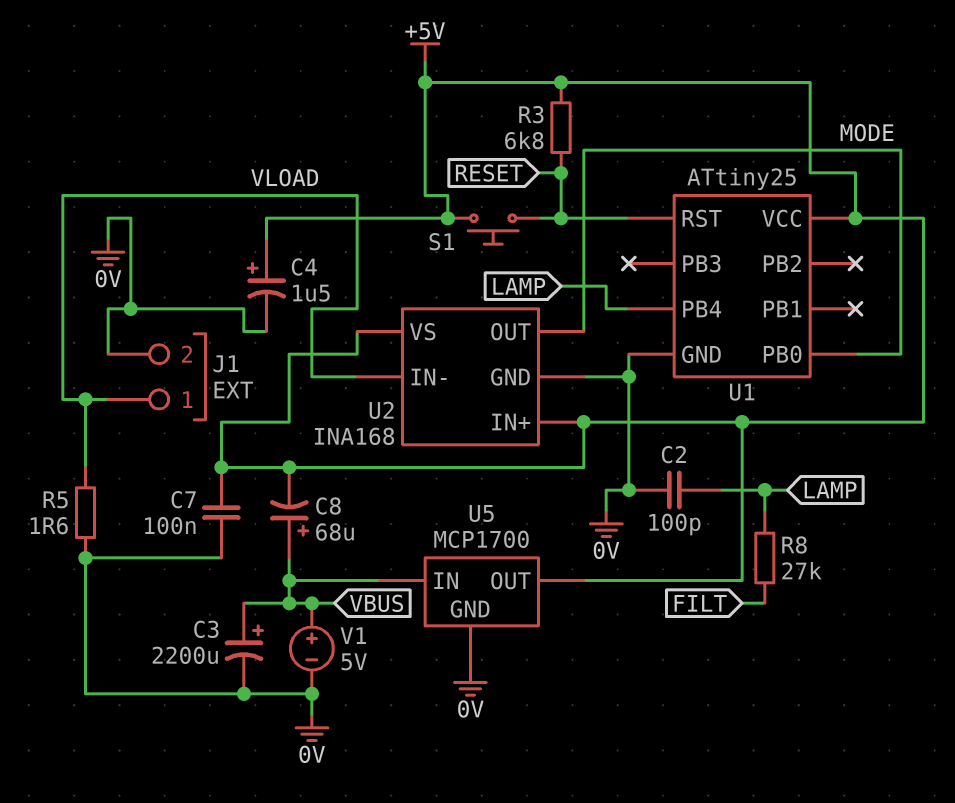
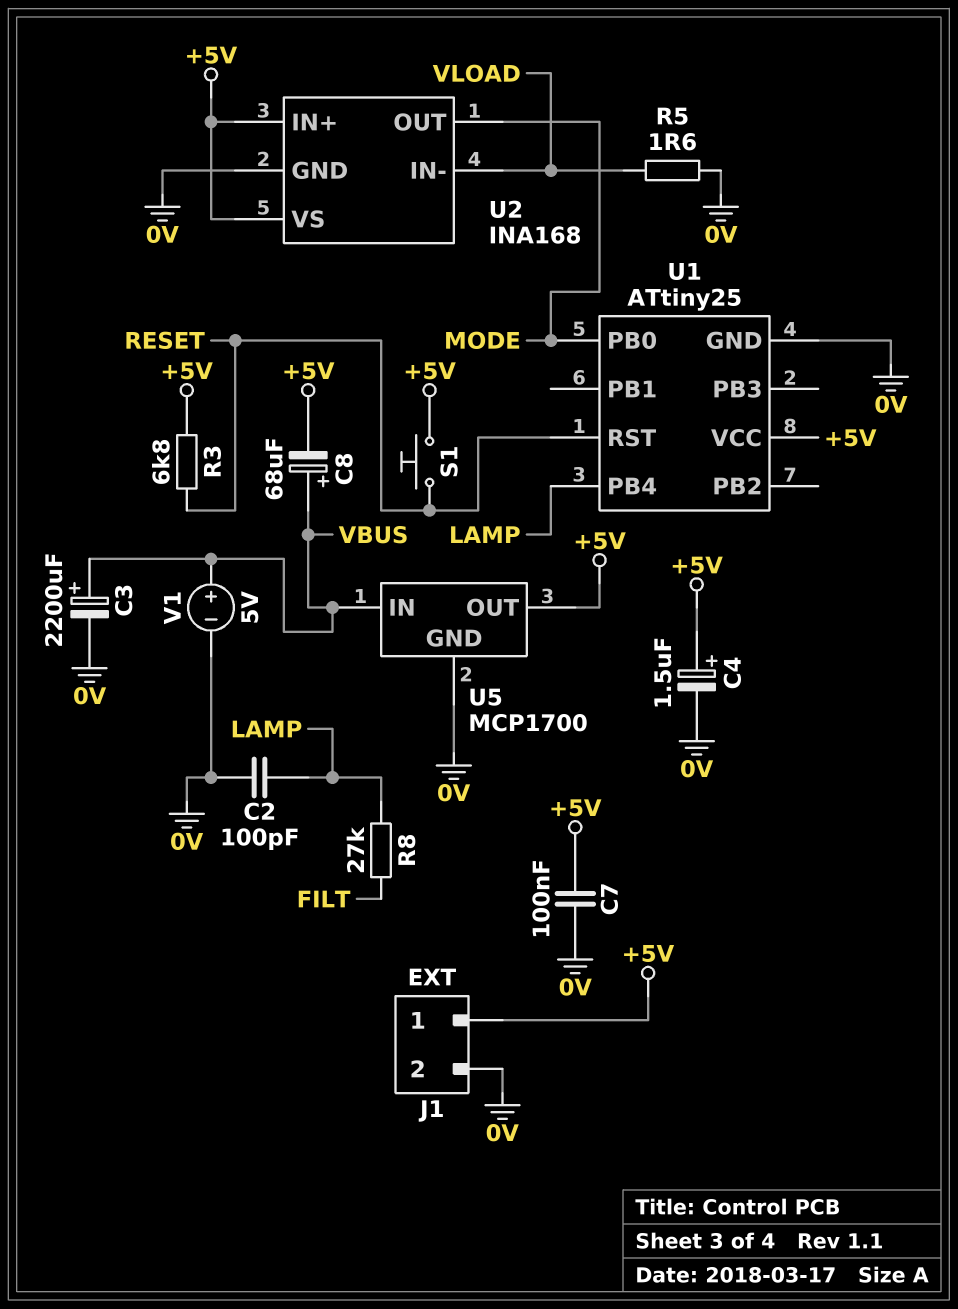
J1 pin 1: VLOAD -> +5V

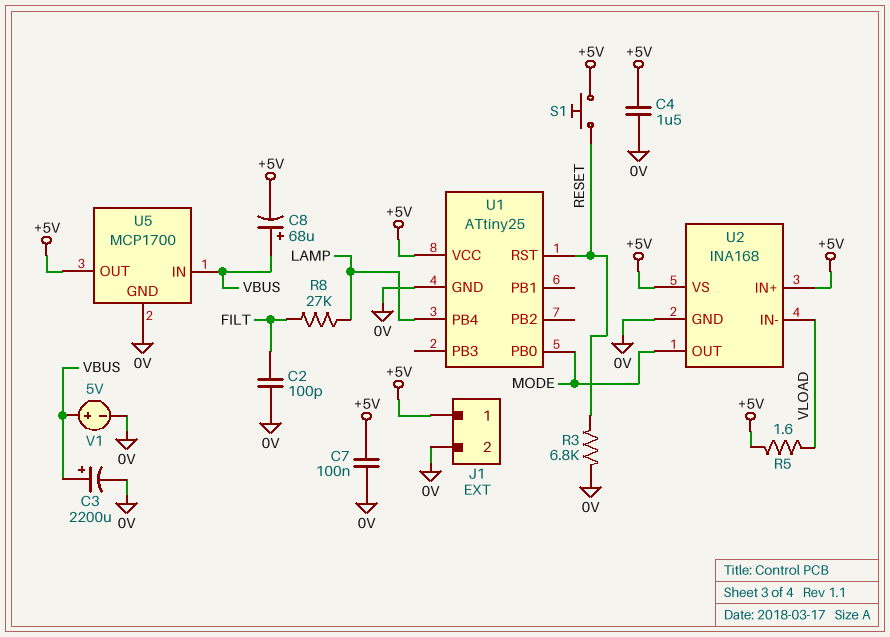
C2: 100pF (0V, LAMP) -> 100pF (0V, FILT)
C4: 1.5uF (plus +5V, minus 0V) -> 1.5uF (+5V, 0V)
R3: 6.8k (+5V, RESET) -> 6.8k (0V, RESET)
R5: 1.6 (0V, VLOAD) -> 1.6 (+5V, VLOAD)

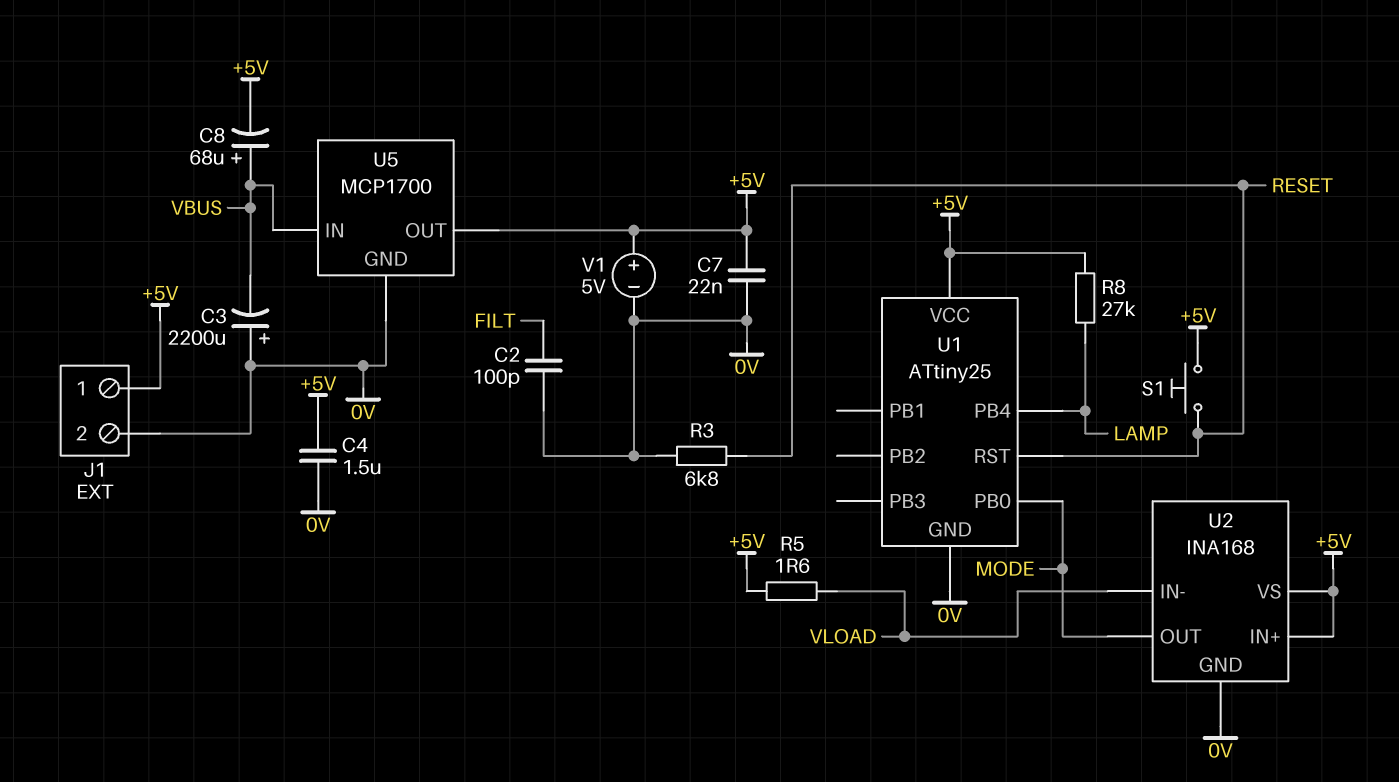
C3: 2200uF (plus VBUS, minus 0V) -> 2200uF (plus 0V, minus VBUS)
C7: 100nF (+5V, 0V) -> 22nF (+5V, 0V)
R8: 27k (FILT, LAMP) -> 27k (+5V, LAMP)
V1: 5V (plus VBUS, minus 0V) -> 5V (plus +5V, minus 0V)

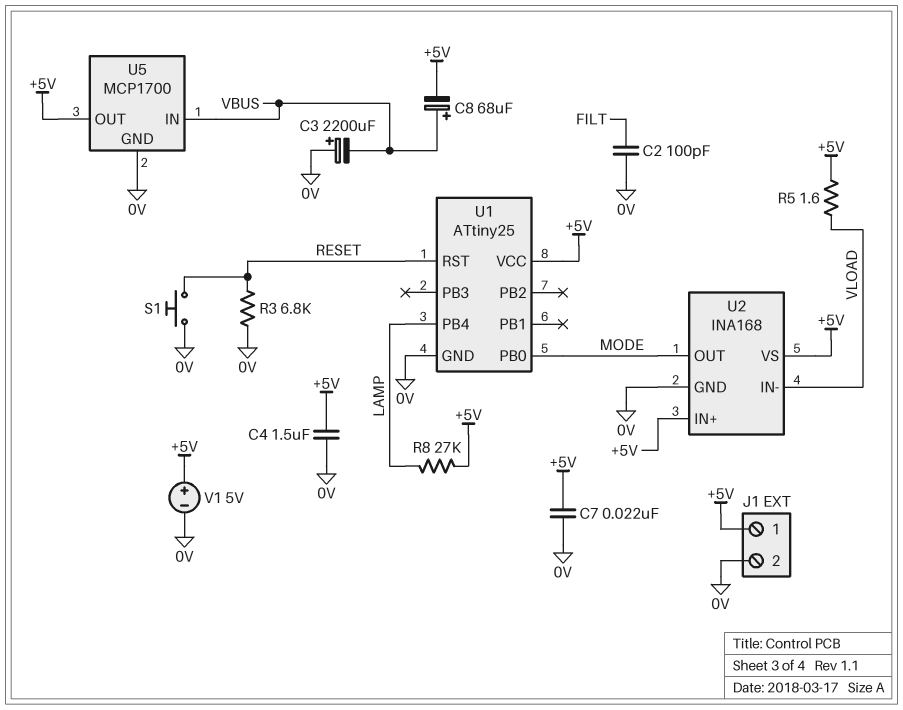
S1: button (+5V, RESET) -> button (0V, RESET)

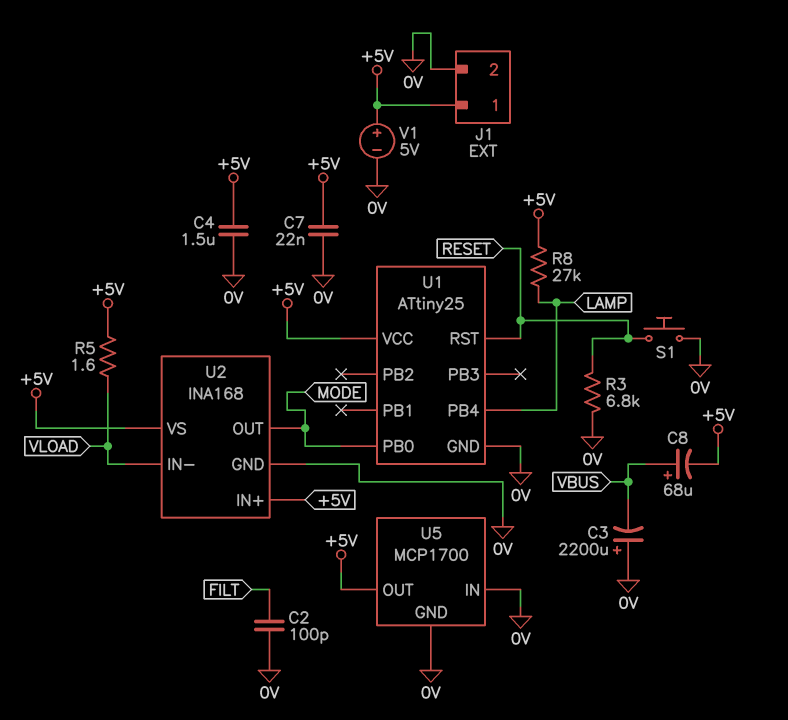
U5 pin IN: VBUS -> 0V

